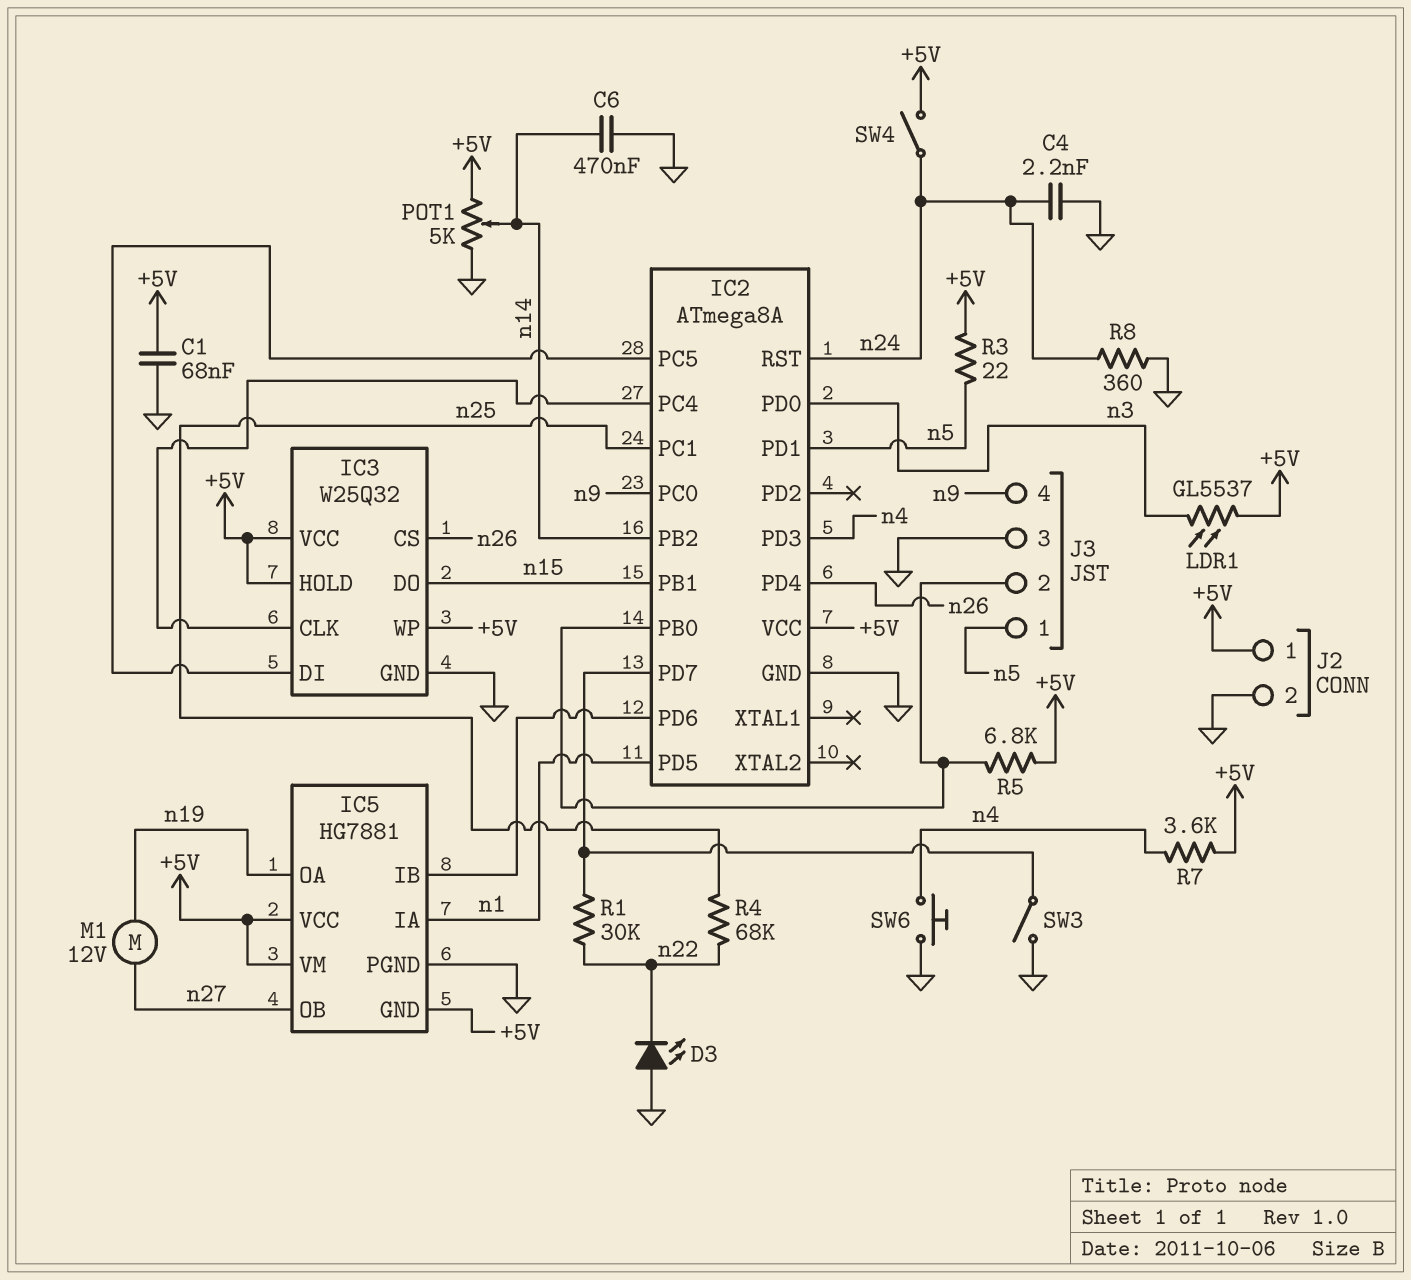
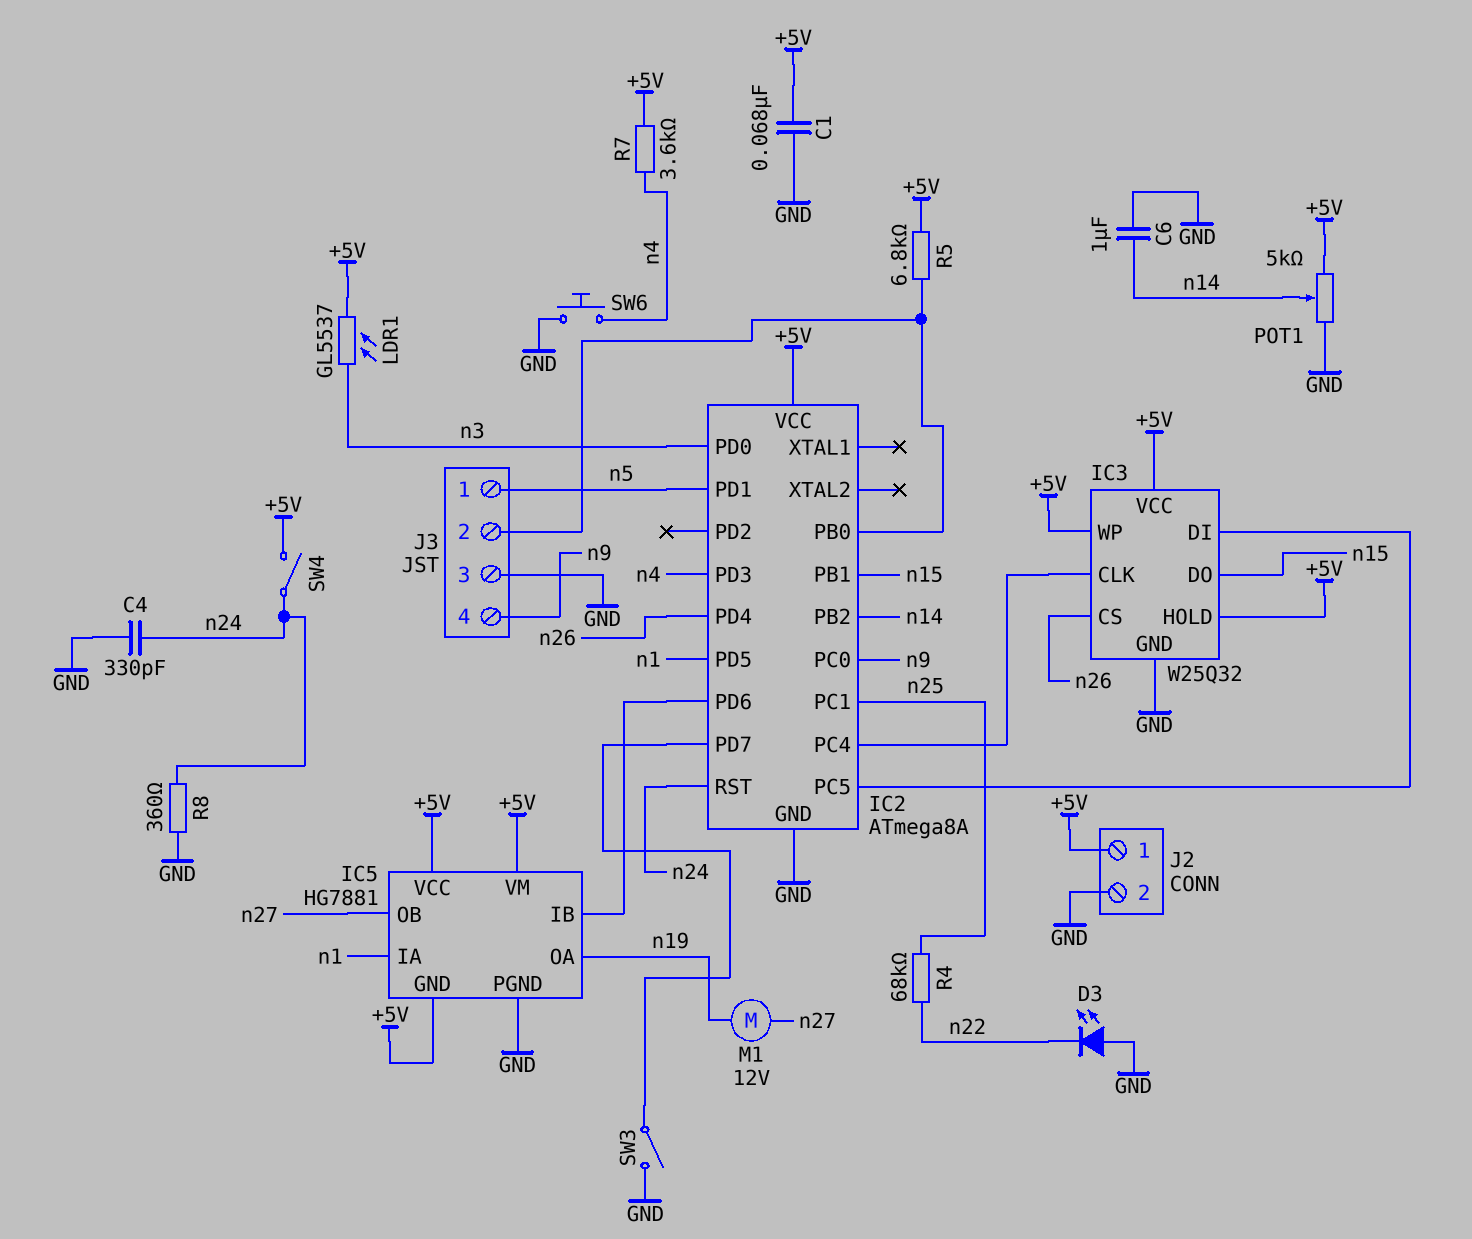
C4: 2.2nF (GND, n24) -> 330pF (GND, n24)
C6: 470nF (GND, n14) -> 1uF (GND, n14)
R1: 30k (IC2/PD7, n22) -> none
R3: 22 (+5V, n5) -> none

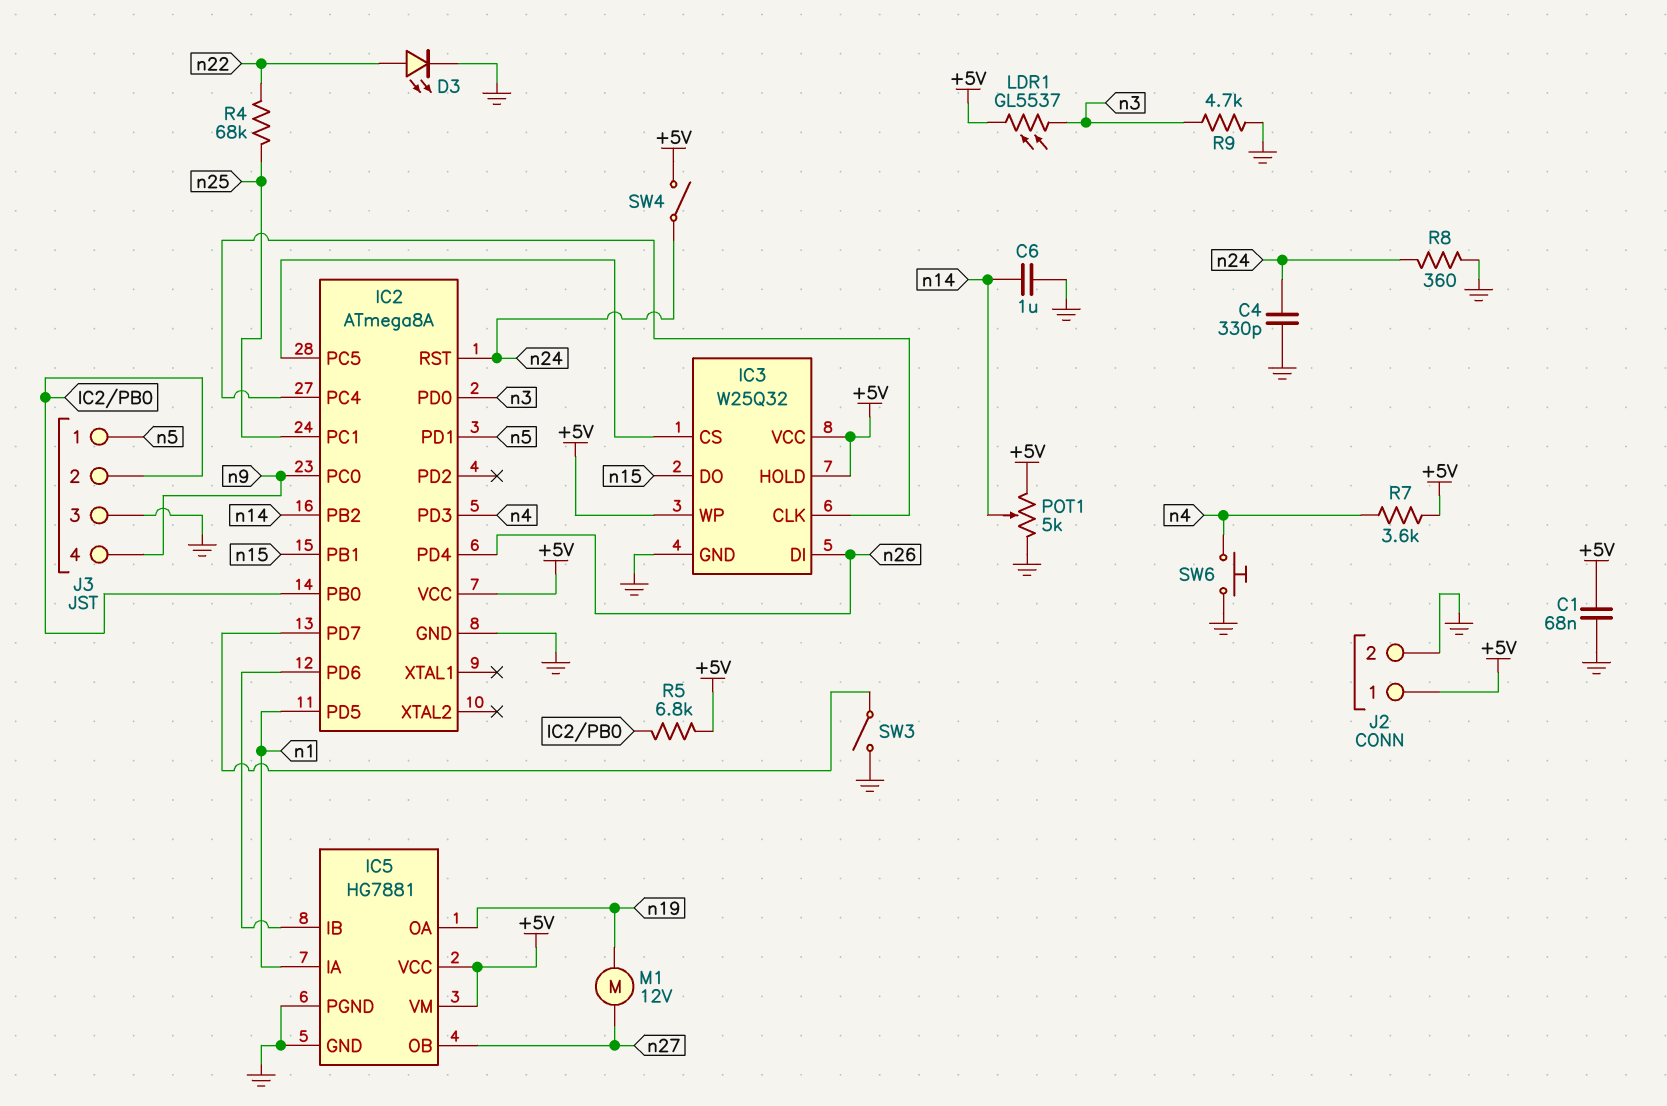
D3: LED (A GND, K n22) -> LED (A n22, K GND)
IC3 pin CS: n26 -> IC2/PC5
IC3 pin DI: IC2/PC5 -> n26
IC5 pin GND: +5V -> GND
R9: none -> 4.7k (GND, n3)

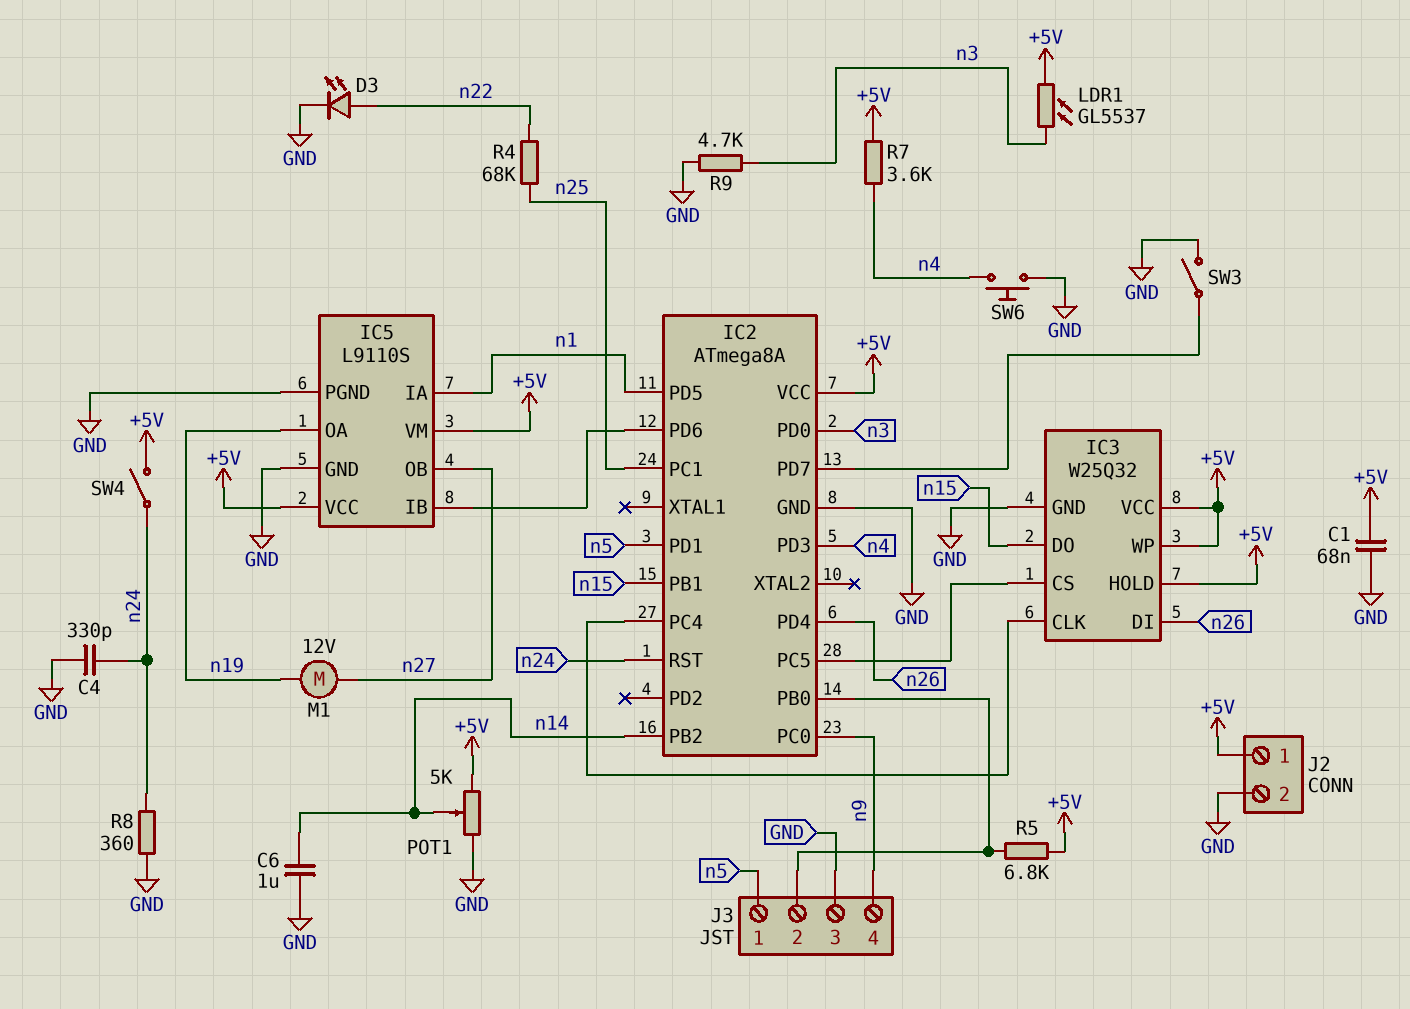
IC5: HG7881 -> L9110S

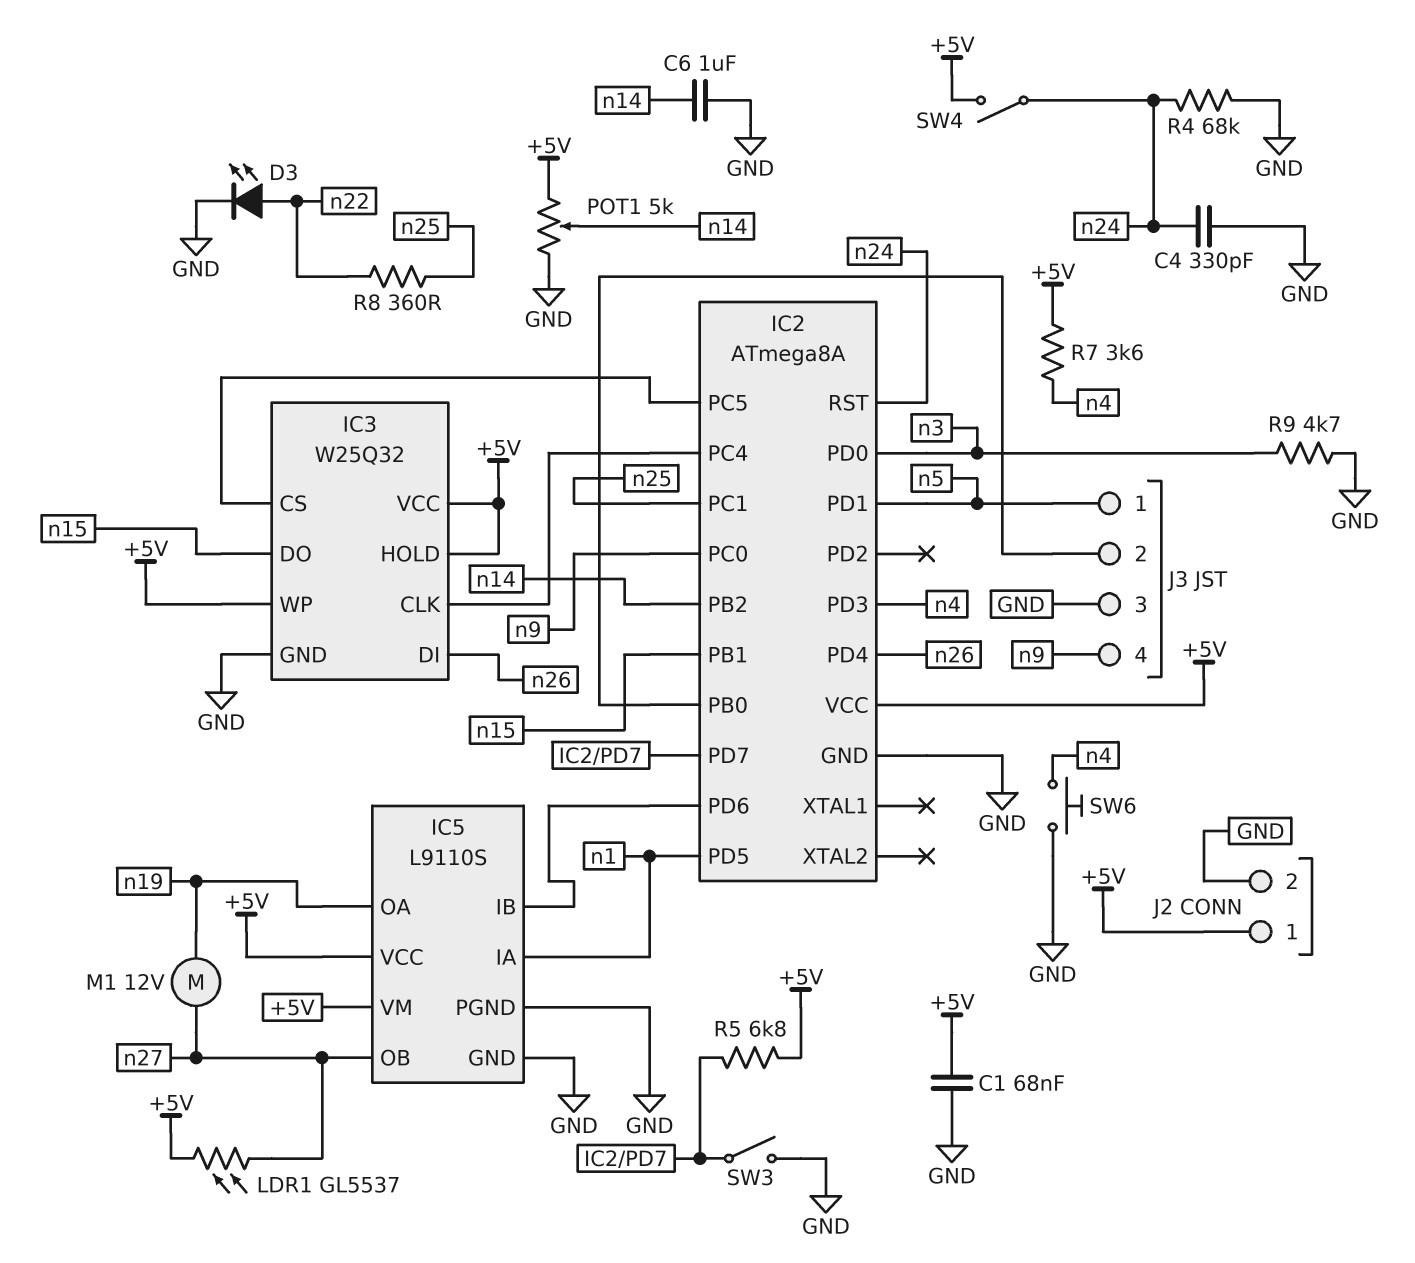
LDR1: GL5537 (+5V, n3) -> GL5537 (+5V, n27)
R4: 68k (n22, n25) -> 68k (GND, n24)
R5: 6.8k (+5V, IC2/PB0) -> 6.8k (+5V, IC2/PD7)
R8: 360 (GND, n24) -> 360 (n22, n25)

